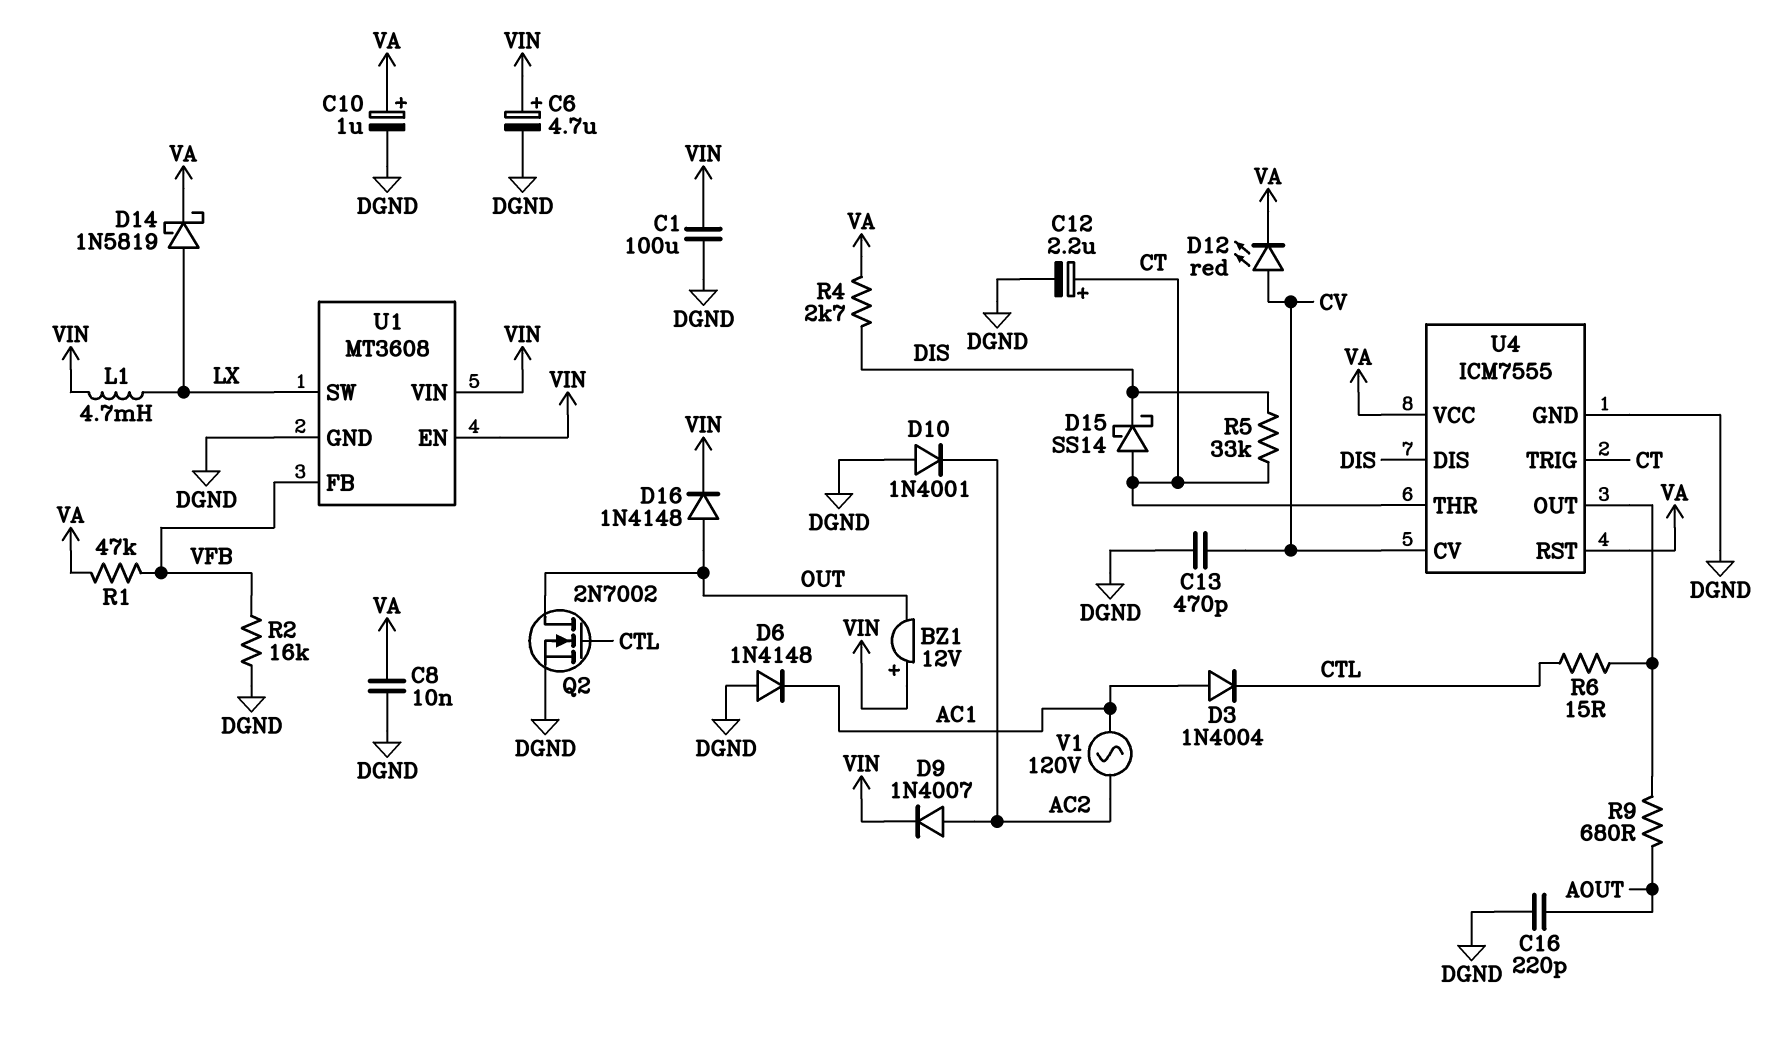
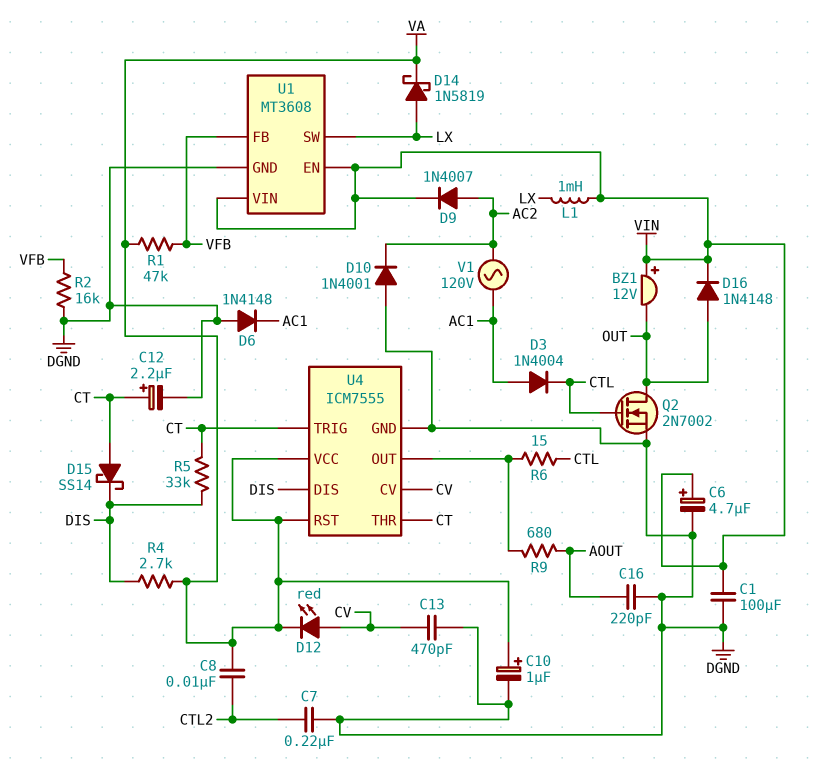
C7: none -> 220nF (CTL2, DGND)
C8: 10nF (DGND, VA) -> 10nF (CTL2, VA)
L1: 4.7mH (LX, VIN) -> 1mH (LX, VIN)

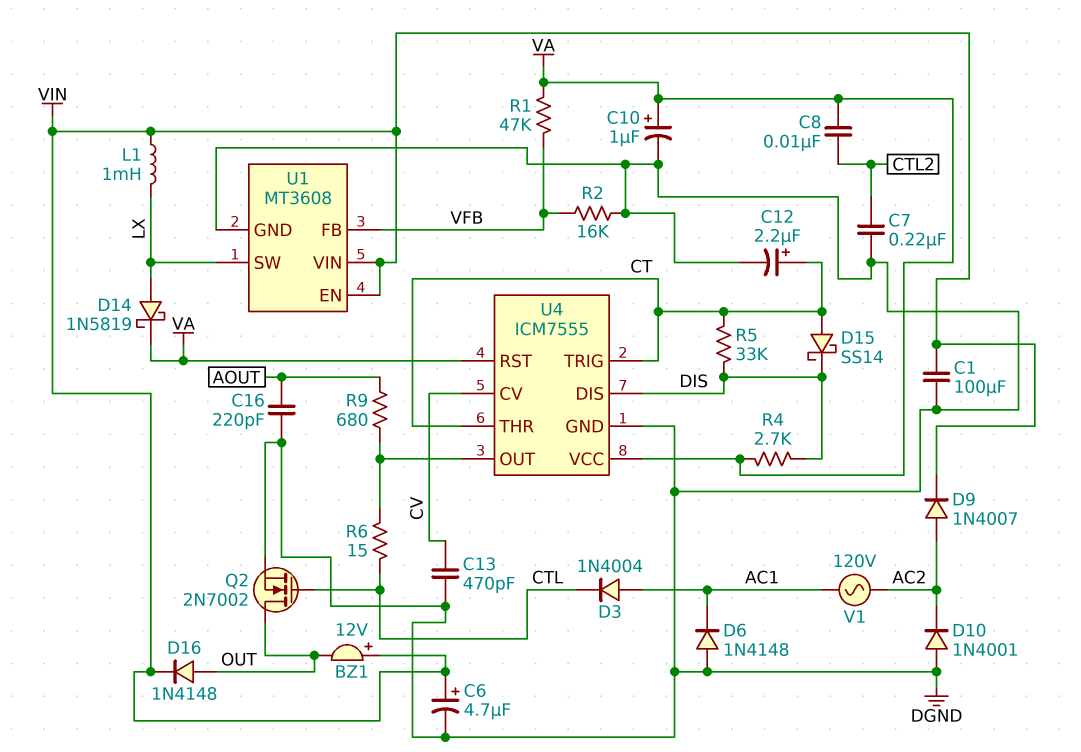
D12: LED red (A CV, K VA) -> none

